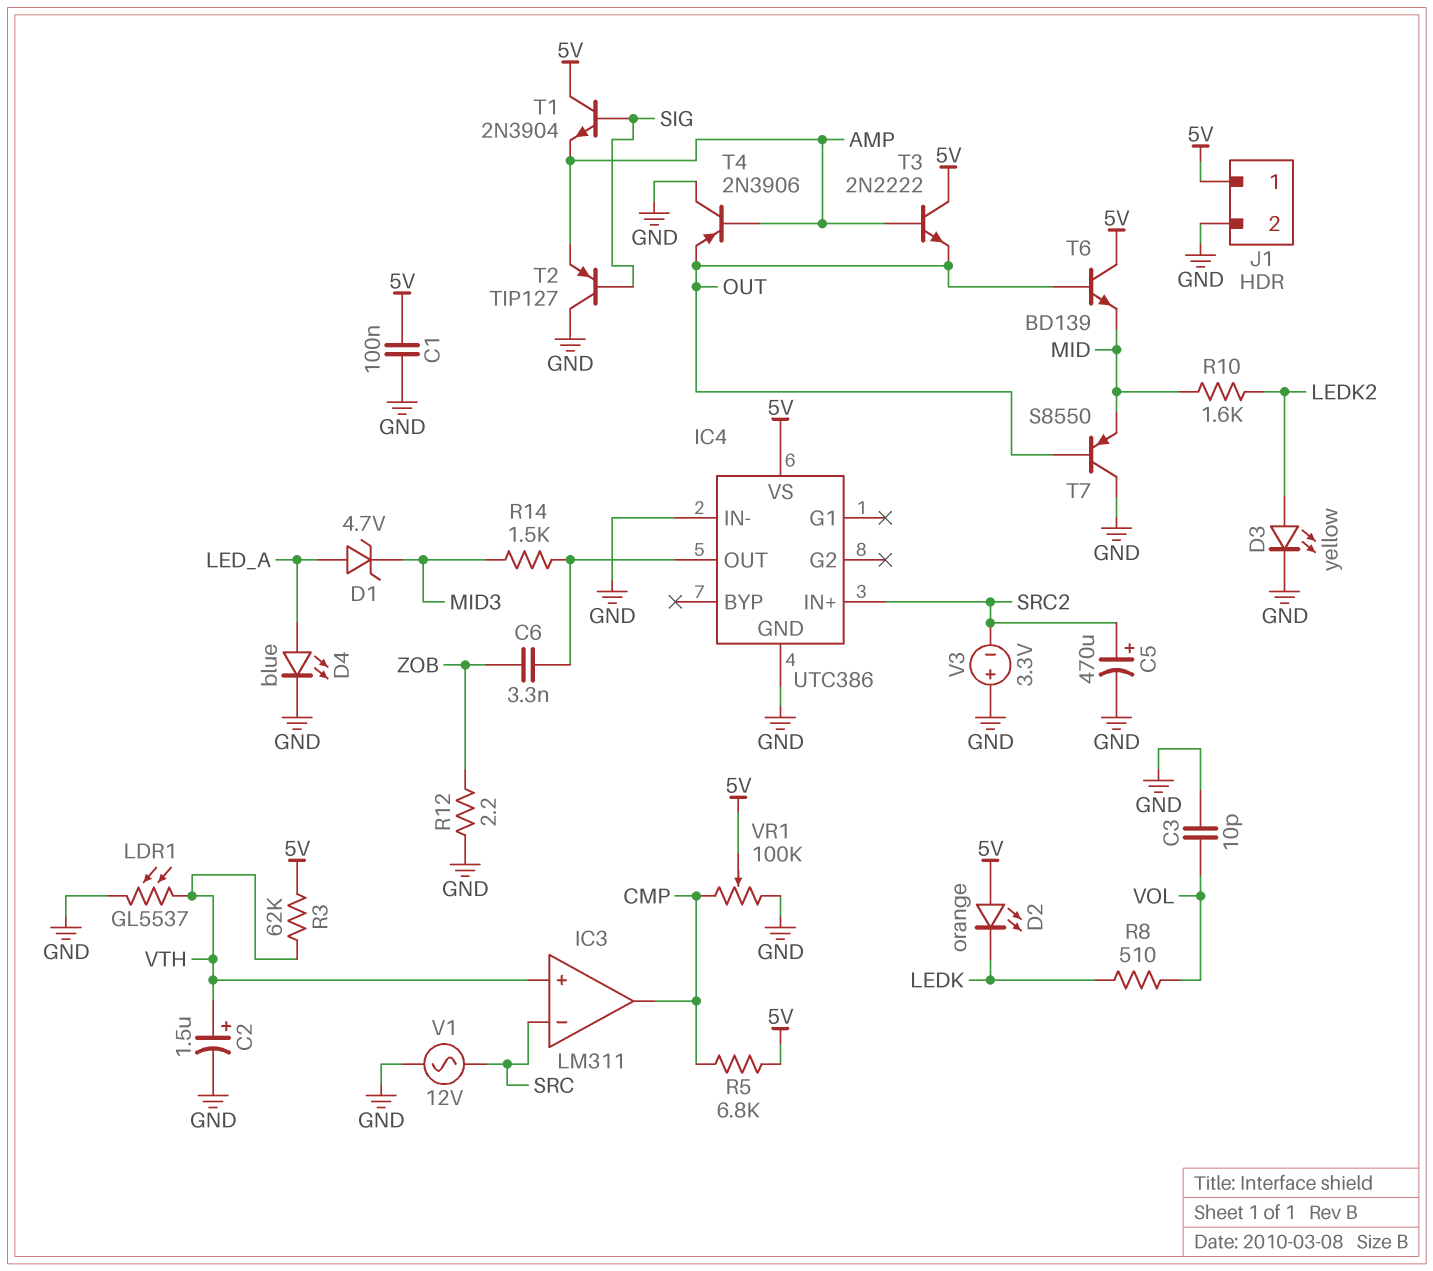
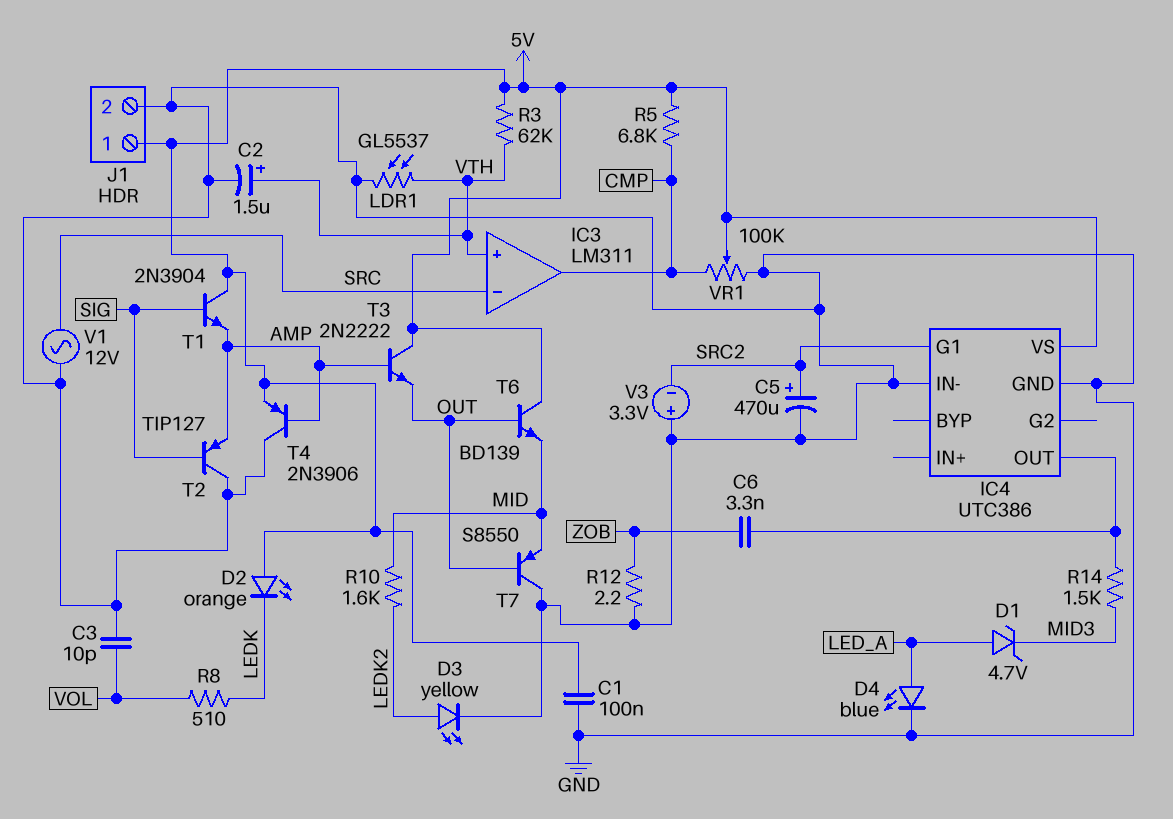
IC4 pin G1: none -> SRC2
IC4 pin IN+: SRC2 -> none
T4: PNP 2N3906 (B AMP, C GND, E OUT) -> PNP 2N3906 (B AMP, C GND, E 5V)

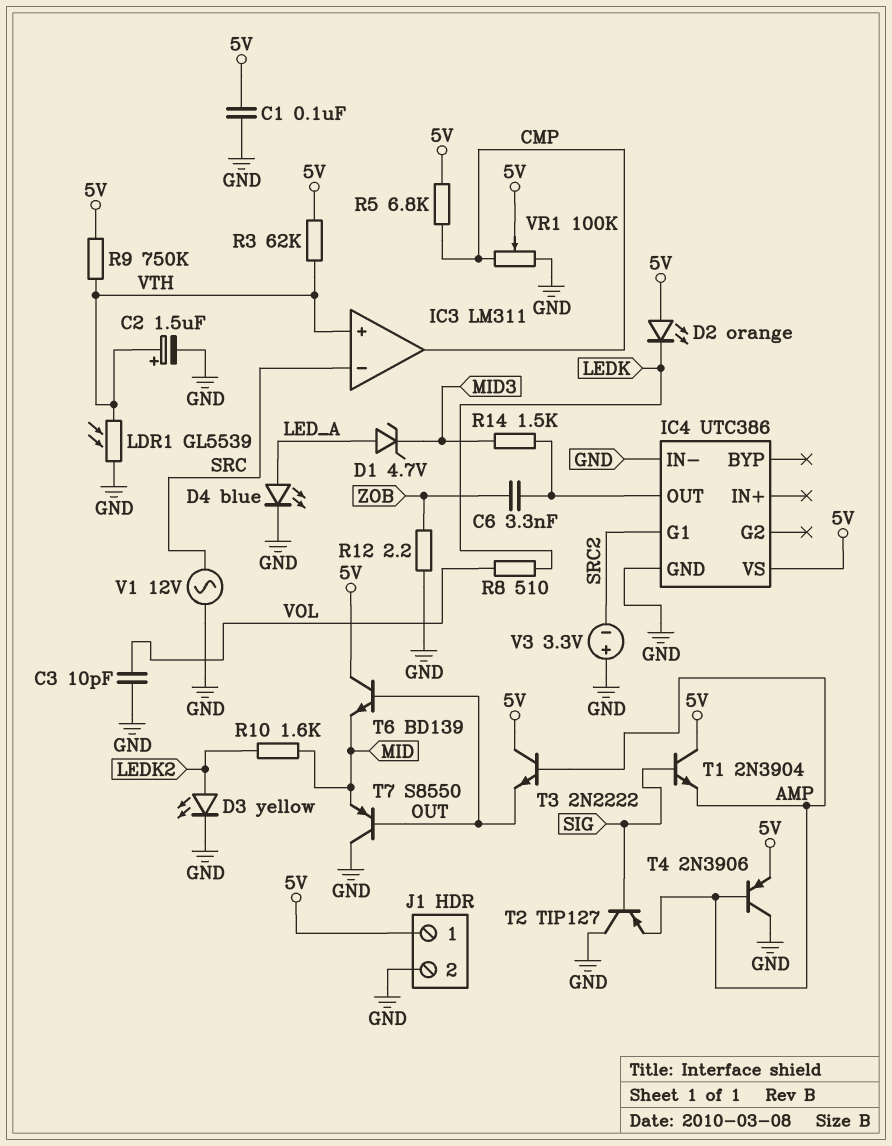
C5: 470uF (plus SRC2, minus GND) -> none
LDR1: GL5537 (GND, VTH) -> GL5539 (GND, VTH)
R9: none -> 750k (5V, VTH)

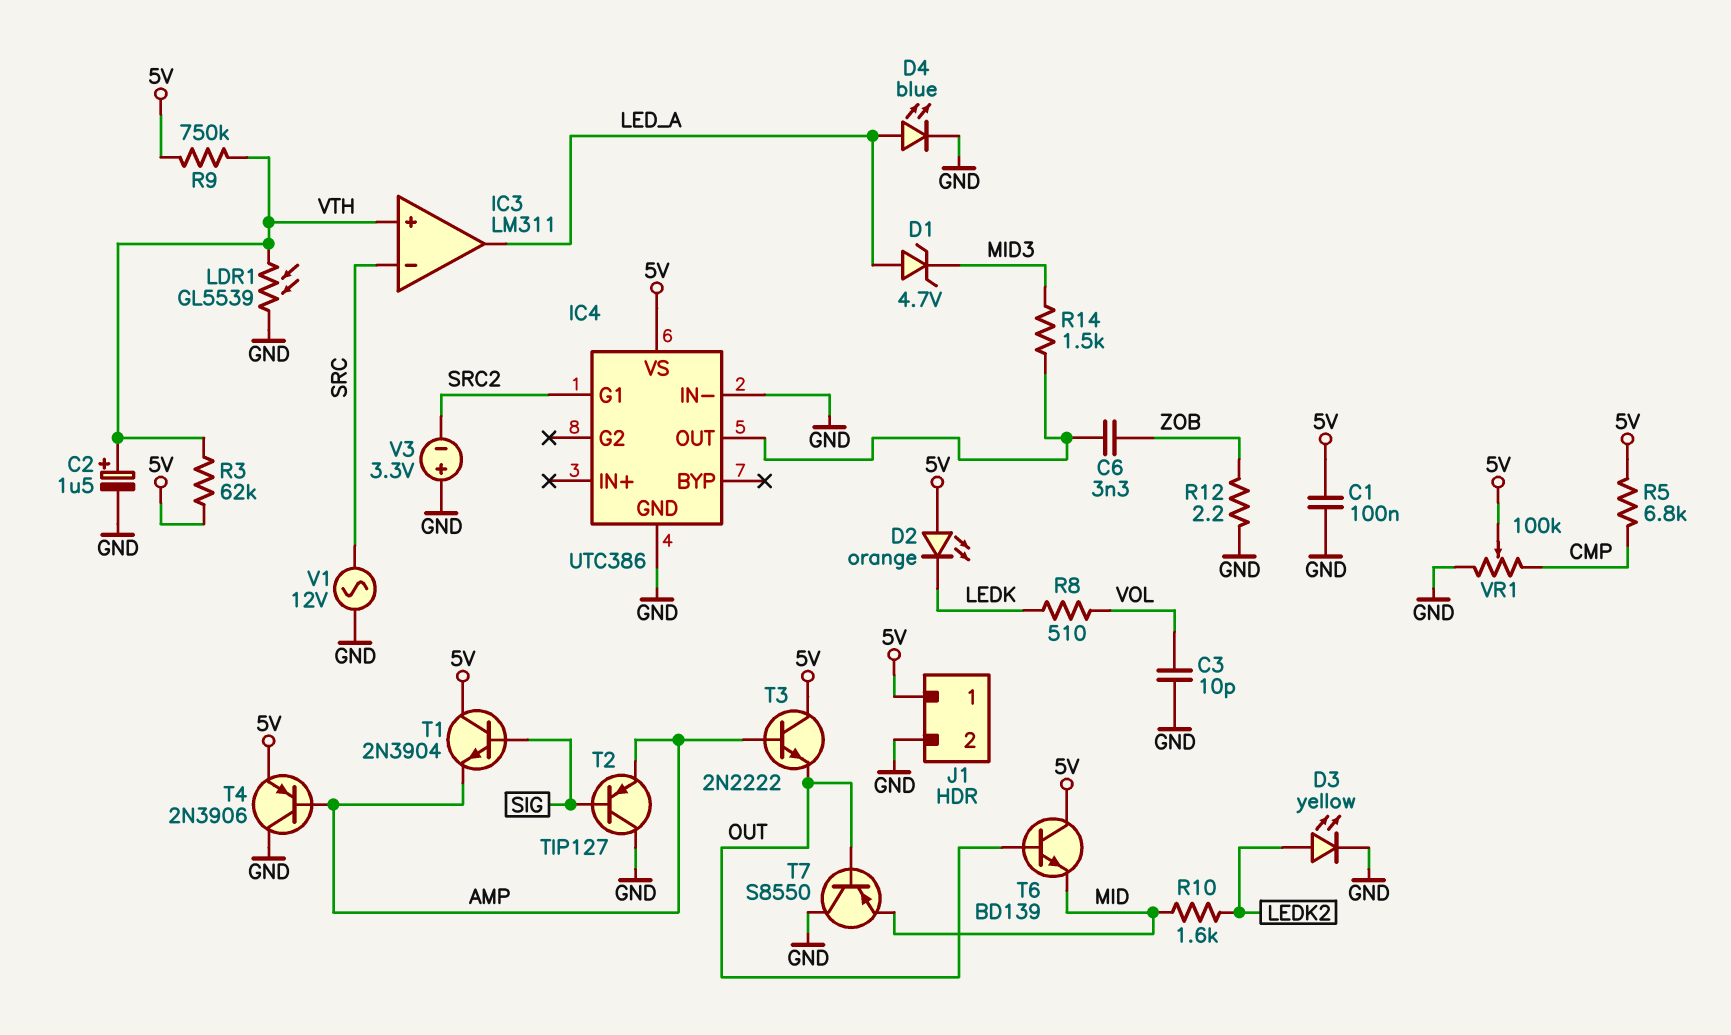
IC3 pin out: CMP -> LED_A

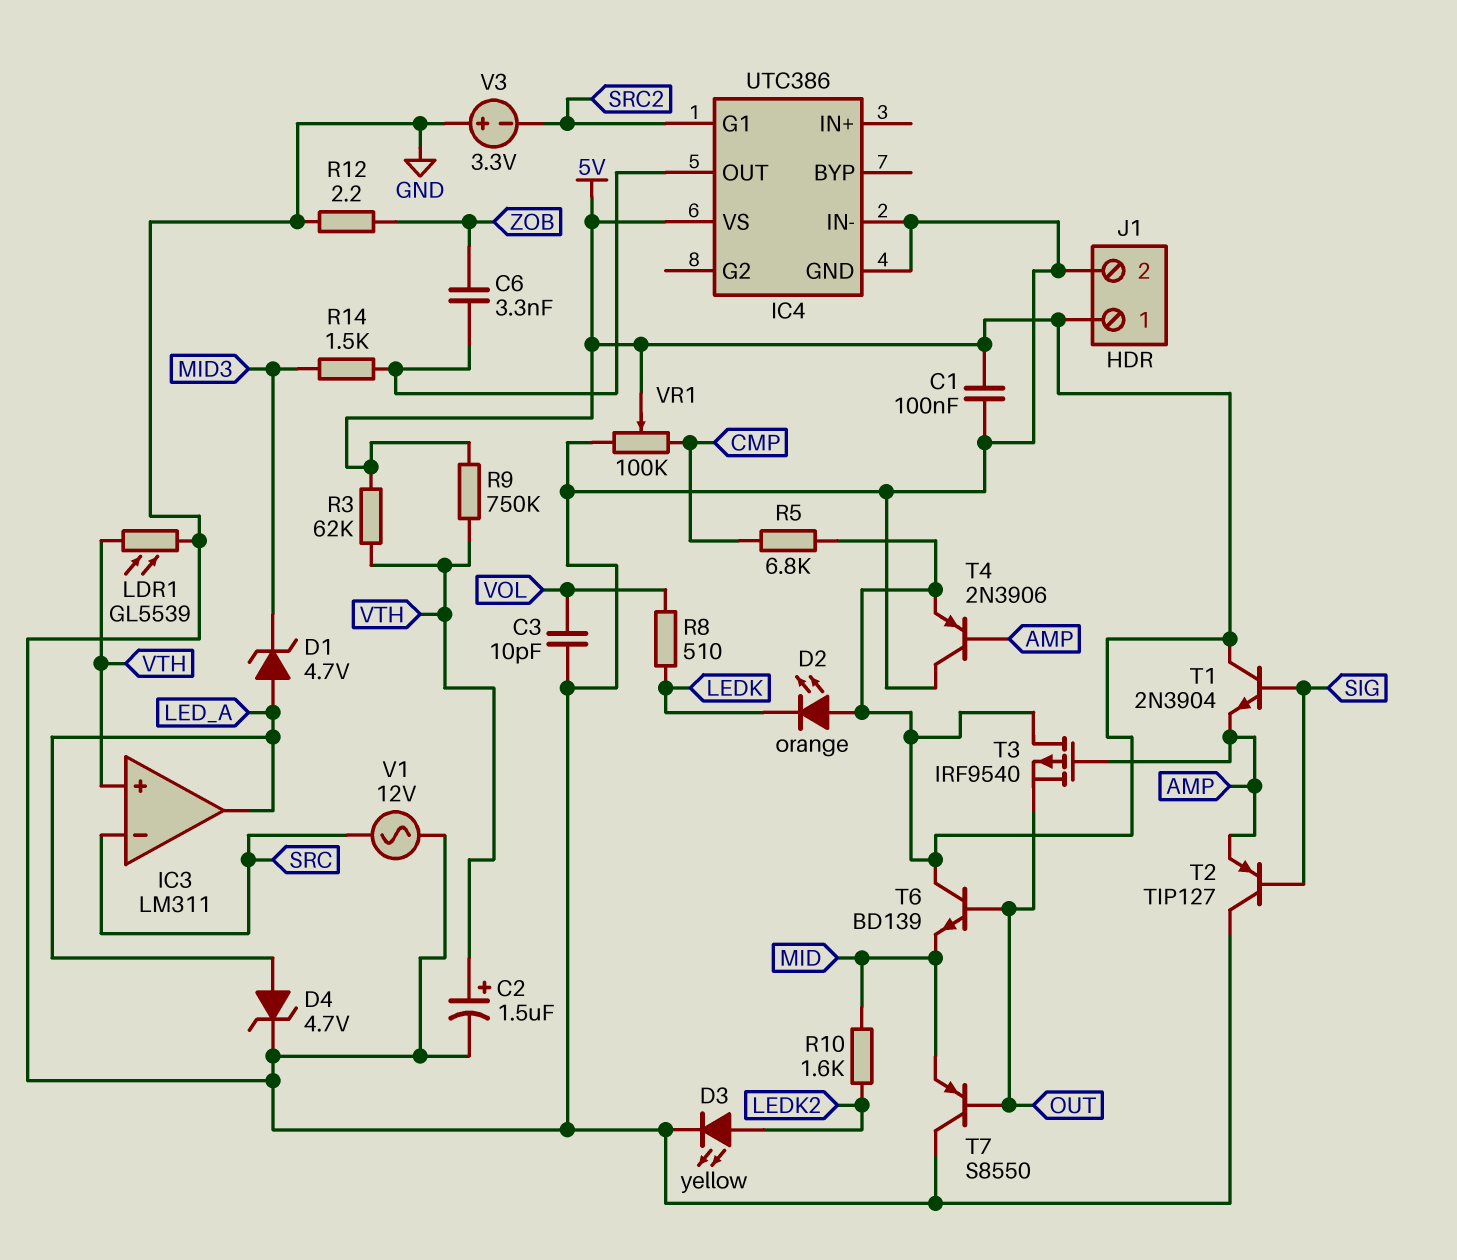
D4: LED blue (A LED_A, K GND) -> zener 4.7V (A LED_A, K GND)
T3: NPN 2N2222 (B AMP, C 5V, E OUT) -> PMOS IRF9540 (G AMP, D 5V, S OUT)

